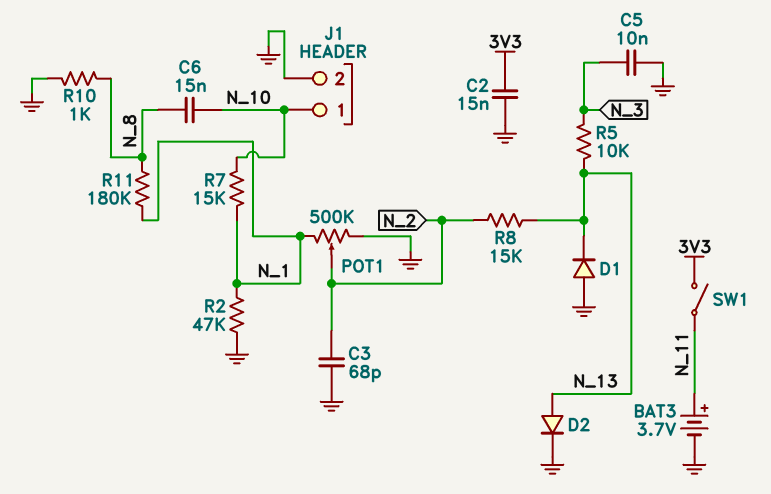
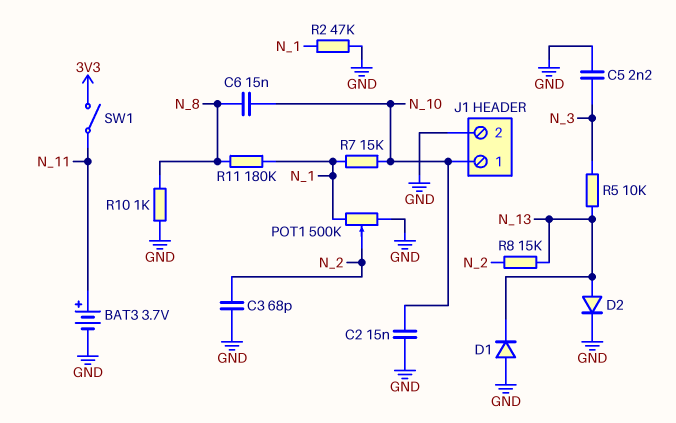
C2: 15nF (3V3, GND) -> 15nF (GND, N_10)
C5: 10nF (GND, N_3) -> 2.2nF (GND, N_3)

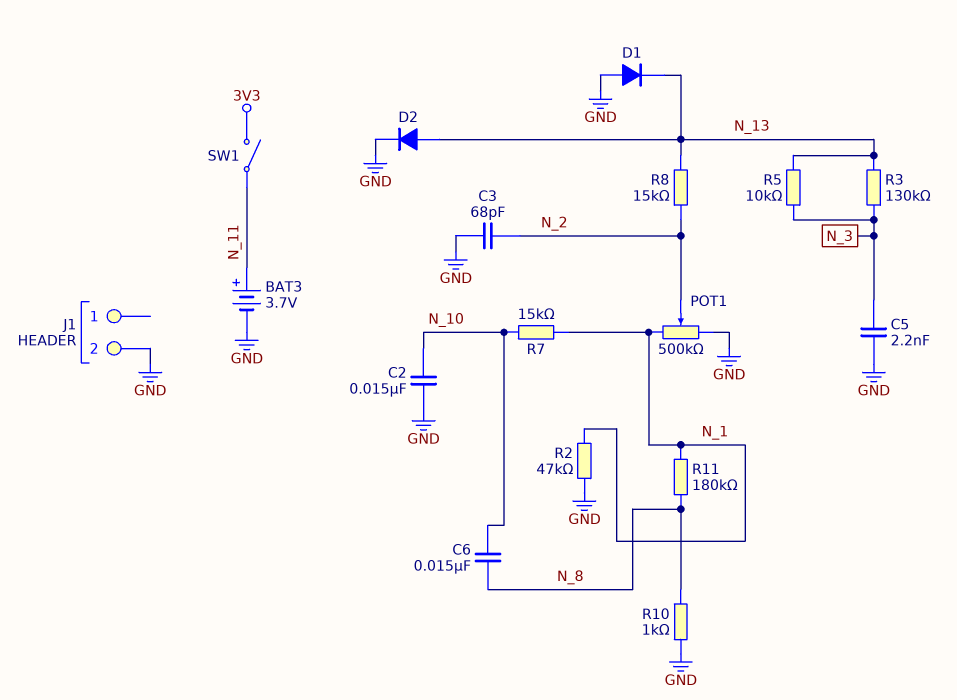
J1 pin 1: N_10 -> none
R3: none -> 130k (N_3, N_13)

